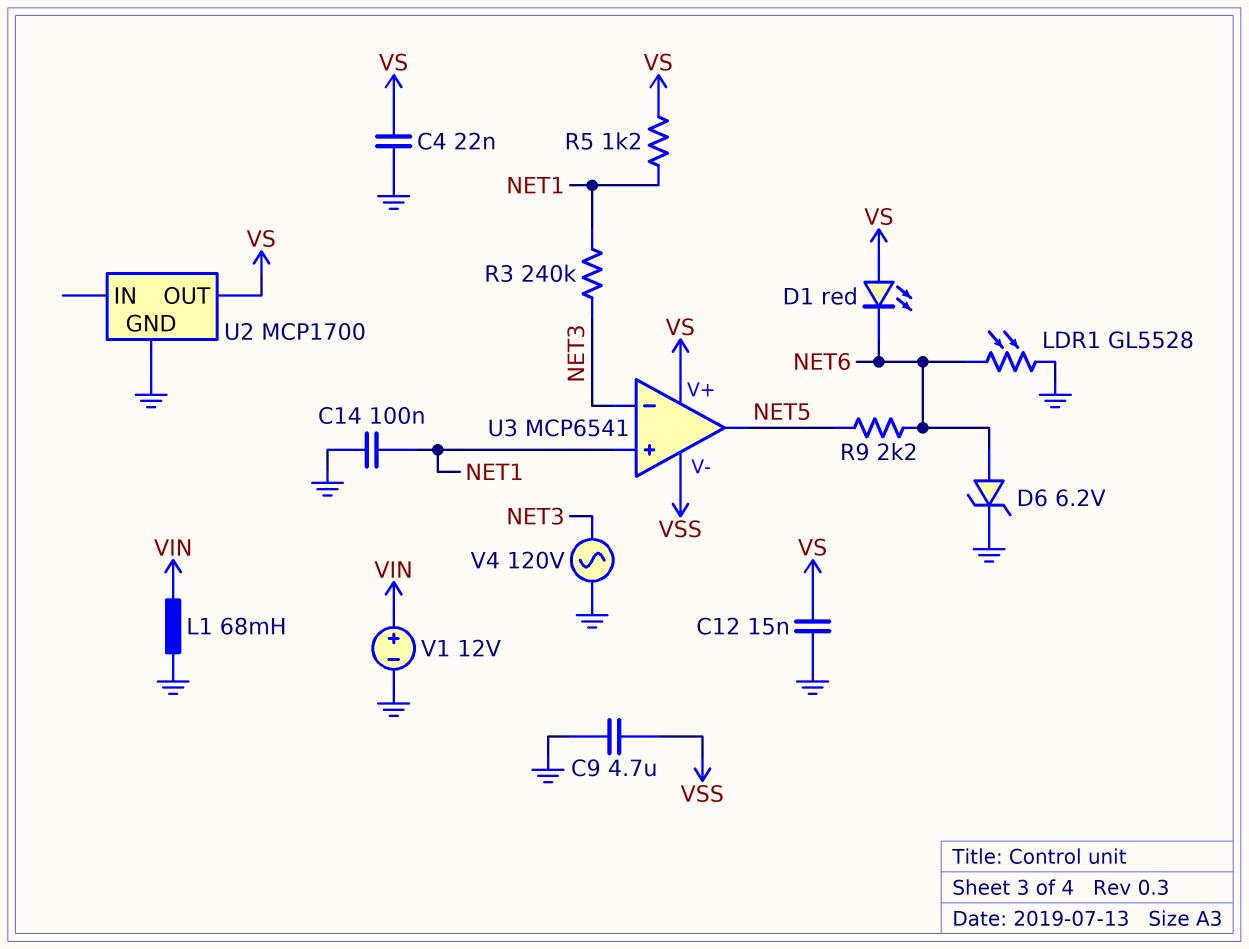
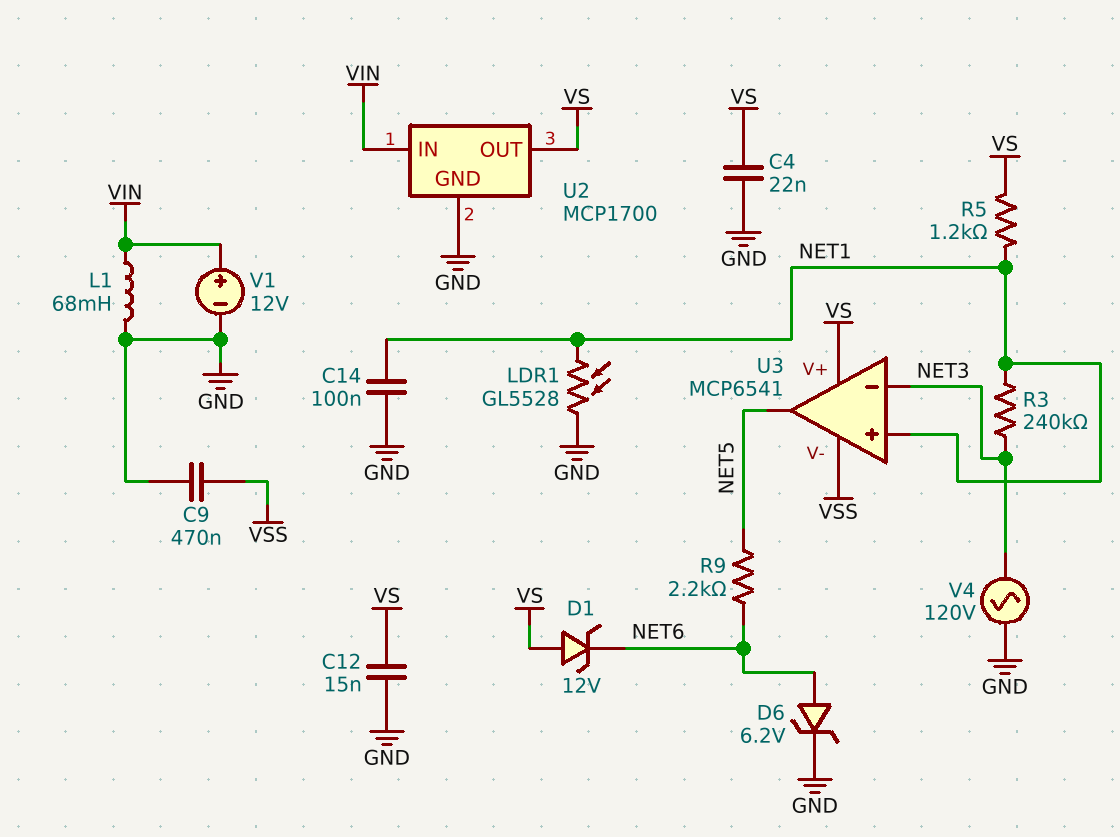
C9: 4.7uF (GND, VSS) -> 470nF (GND, VSS)
D1: LED red (A VS, K NET6) -> zener 12V (A VS, K NET6)
LDR1: GL5528 (GND, NET6) -> GL5528 (GND, NET1)
U2 pin IN: none -> VIN

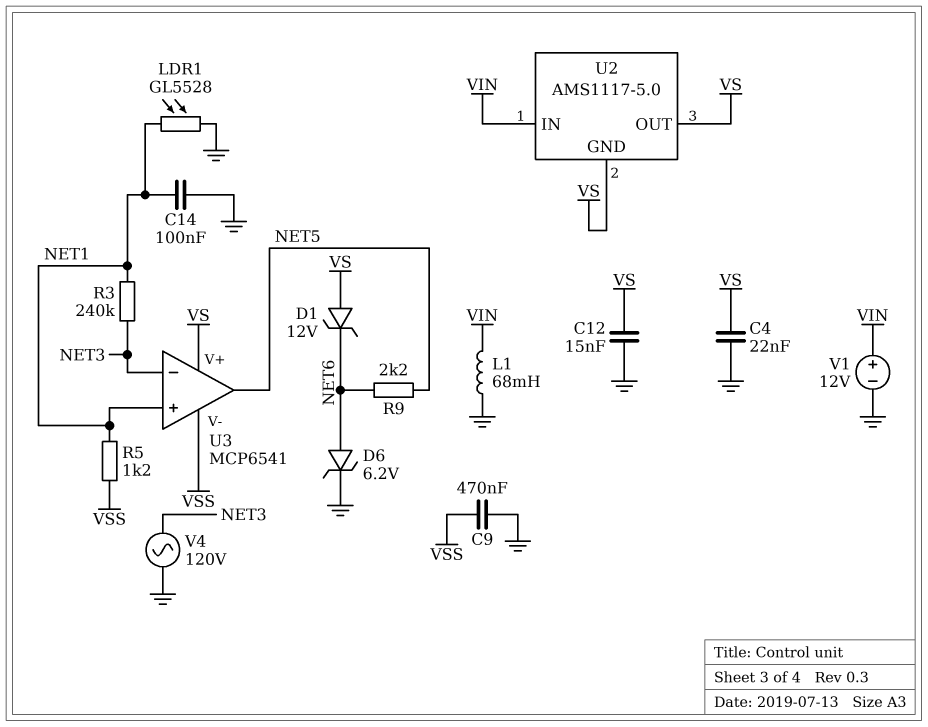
R5: 1.2k (NET1, VS) -> 1.2k (NET1, VSS)
U2: MCP1700 -> AMS1117-5.0
U2 pin GND: GND -> VS

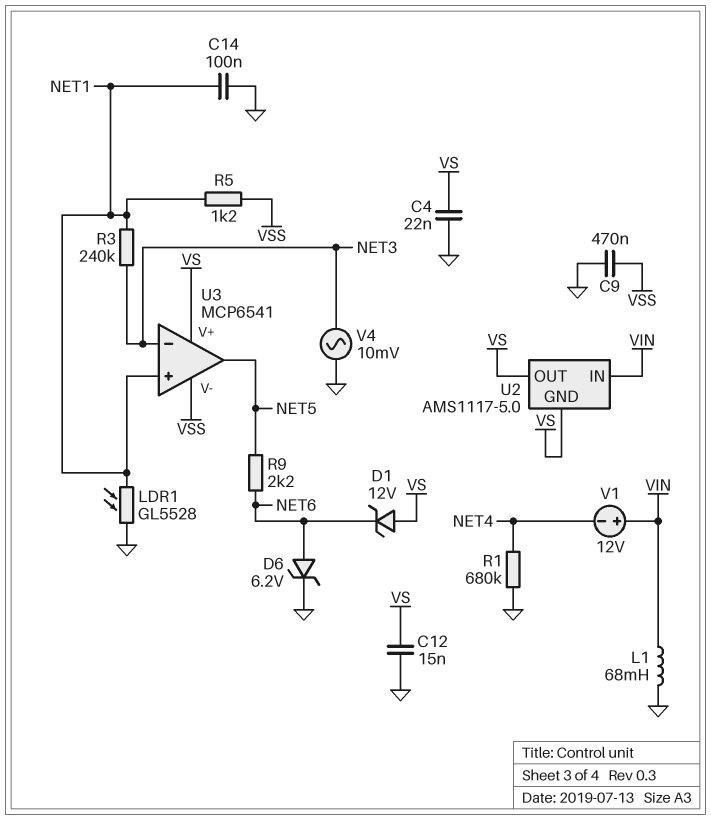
R1: none -> 680k (GND, NET4)
V1: 12V (plus VIN, minus GND) -> 12V (plus VIN, minus NET4)
V4: AC 120V (GND, NET3) -> AC 10mV (GND, NET3)

